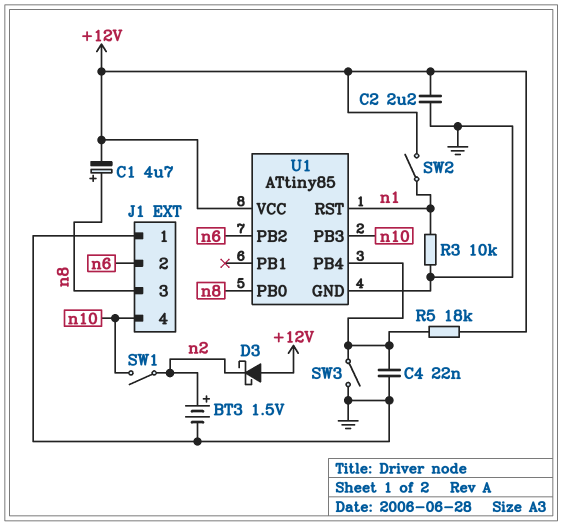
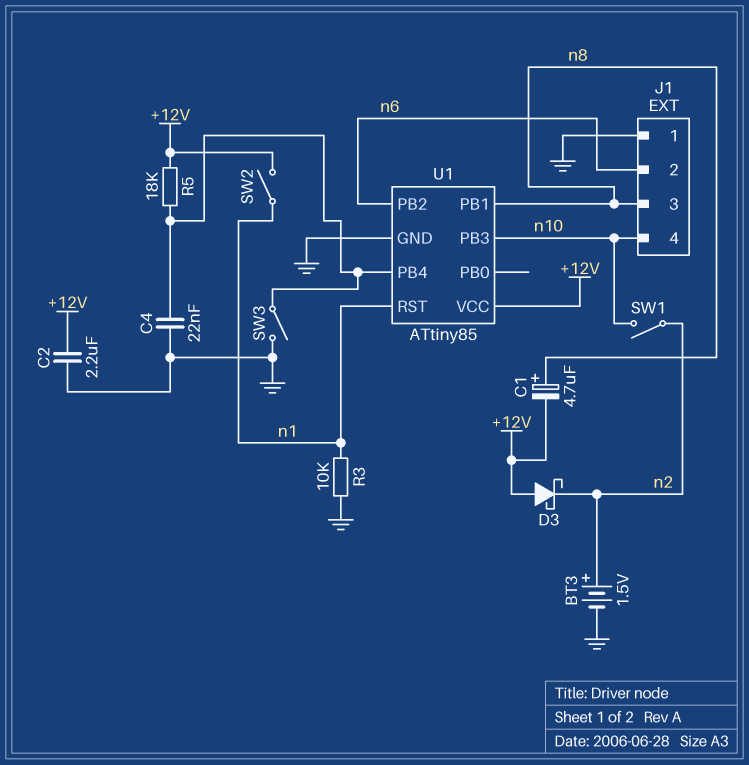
U1 pin PB0: n8 -> none
U1 pin PB1: none -> n8

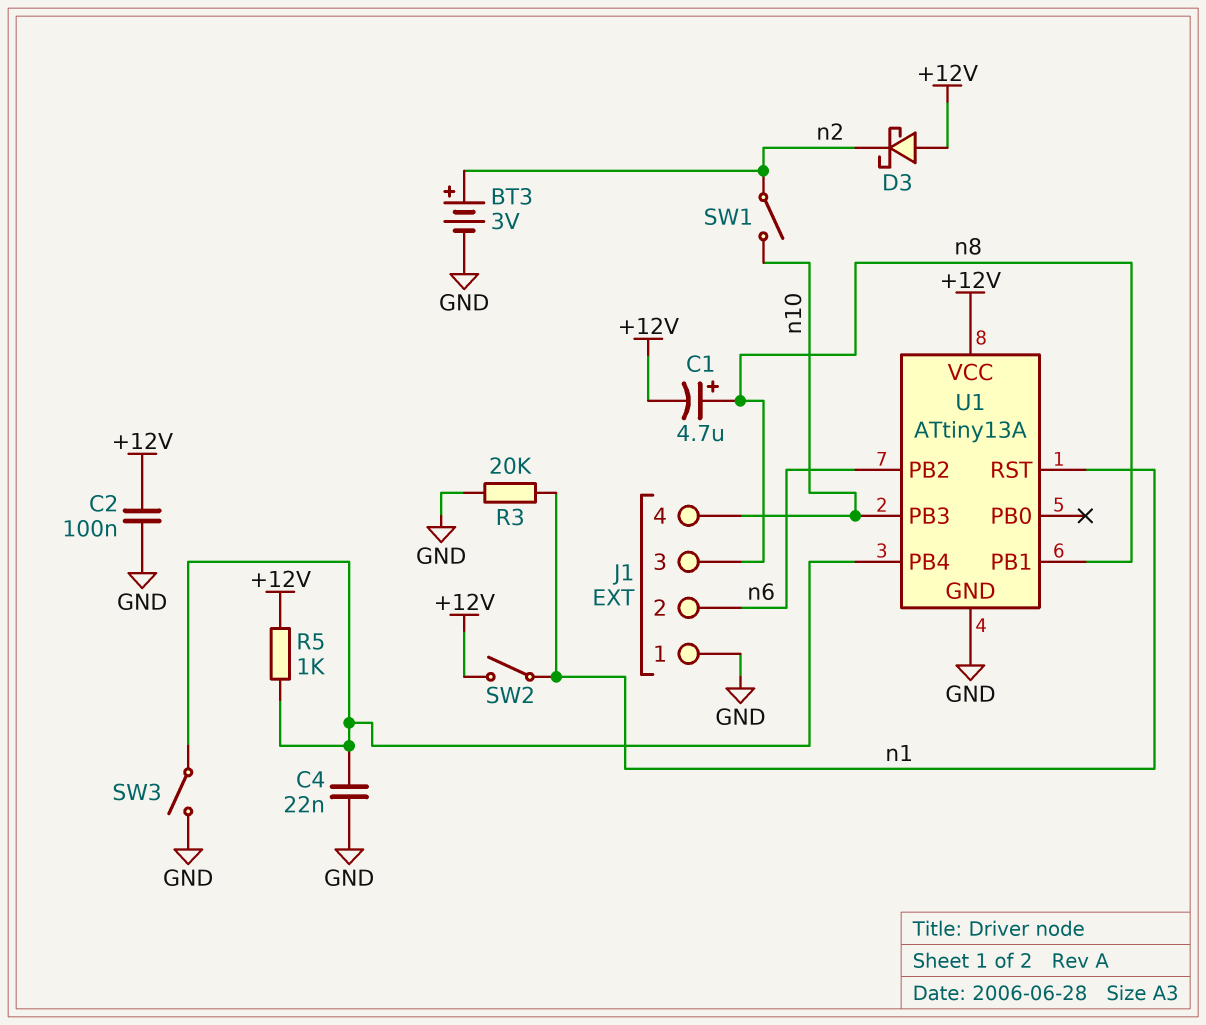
BT3: 1.5V (plus n2, minus GND) -> 3V (plus n2, minus GND)
C2: 2.2uF (+12V, GND) -> 100nF (+12V, GND)
R3: 10k (GND, n1) -> 20k (GND, n1)
R5: 18k (+12V, U1/PB4) -> 1k (+12V, U1/PB4)
U1: ATtiny85 -> ATtiny13A

